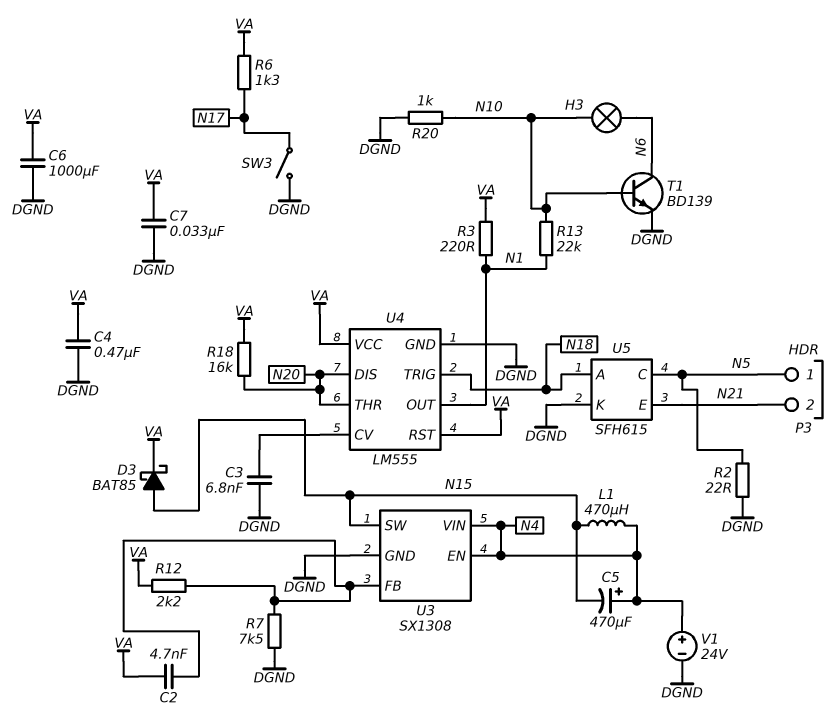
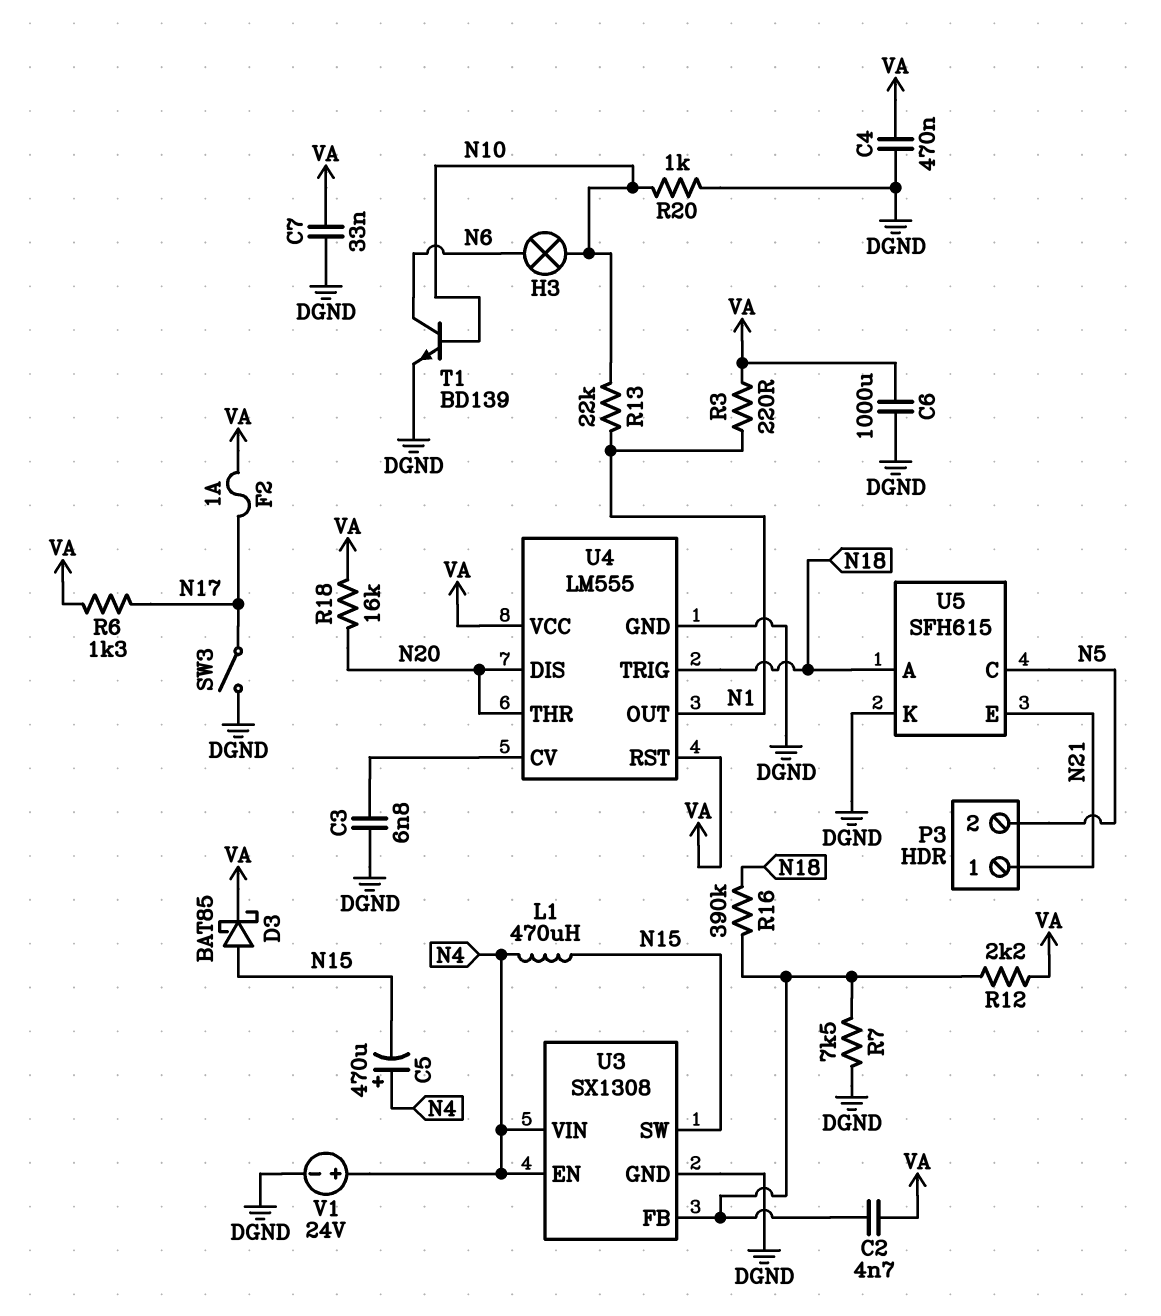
F2: none -> 1A (N17, VA)
P3 pin 1: N5 -> N21
P3 pin 2: N21 -> N5
R2: 22 (DGND, N5) -> none
R16: none -> 390k (N18, U3/FB)

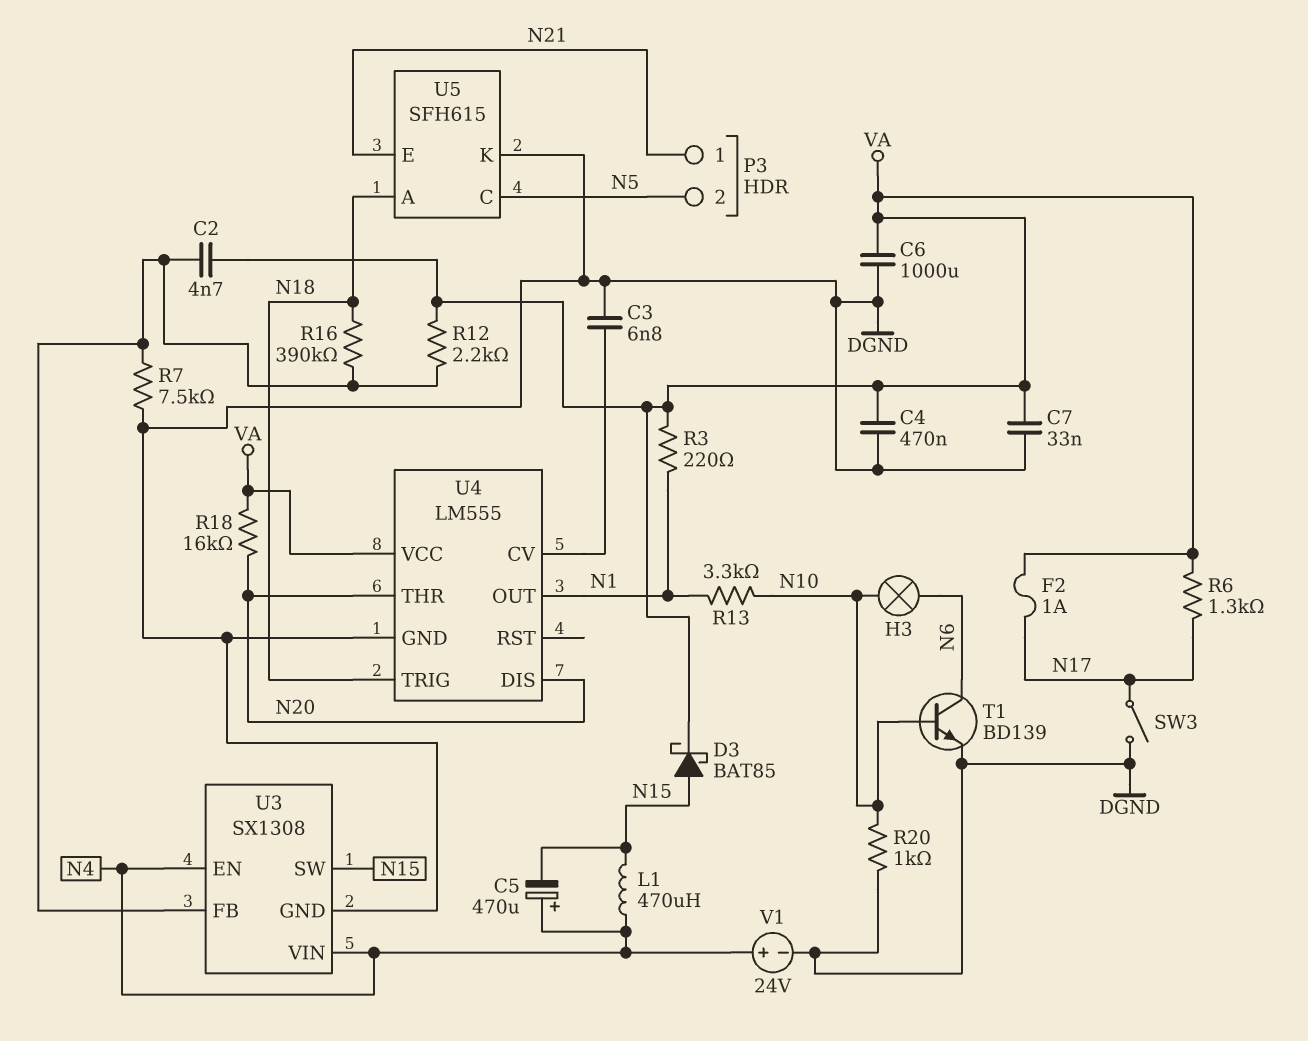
R13: 22k (N1, N10) -> 3.3k (N1, N10)
U4 pin RST: VA -> none

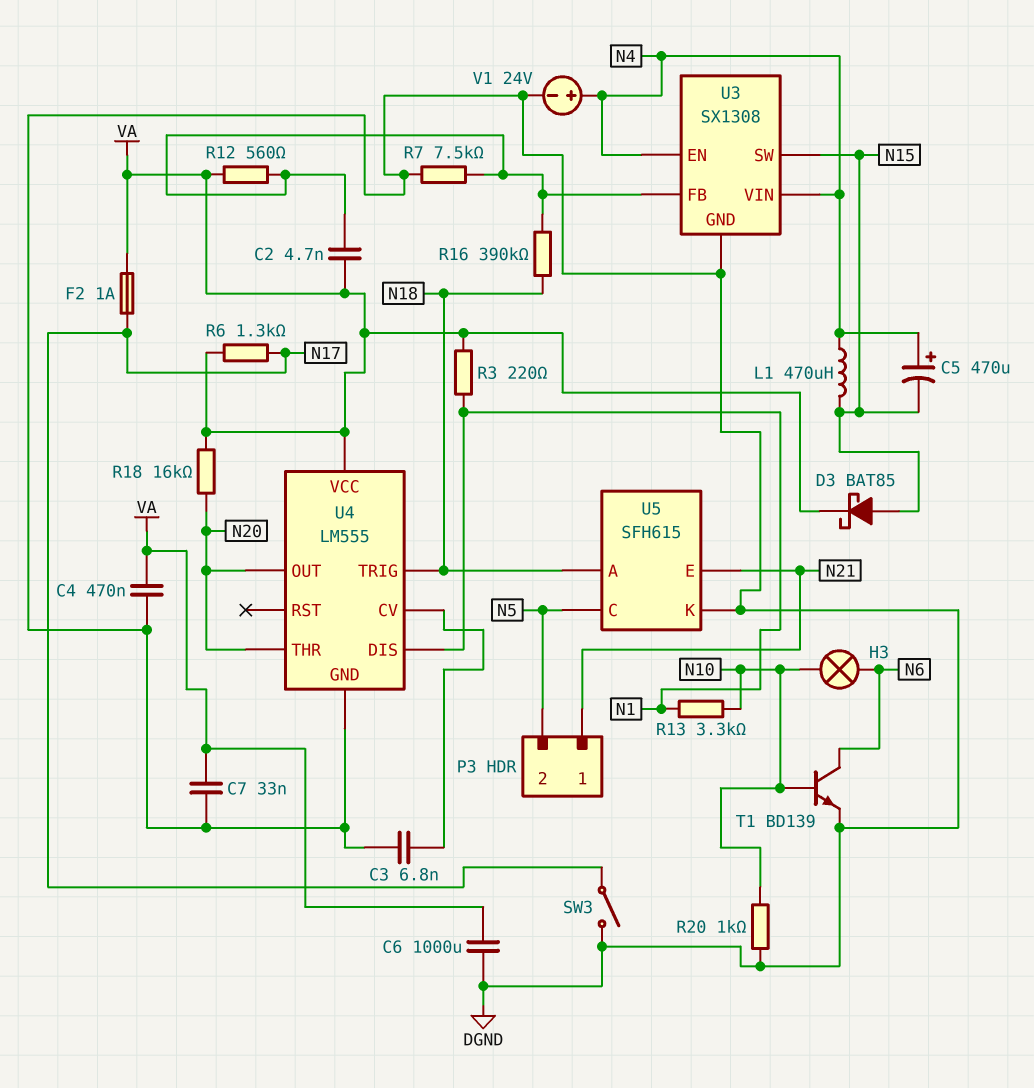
R12: 2.2k (U3/FB, VA) -> 560 (U3/FB, VA)
U4 pin DIS: N20 -> N1
U4 pin OUT: N1 -> N20

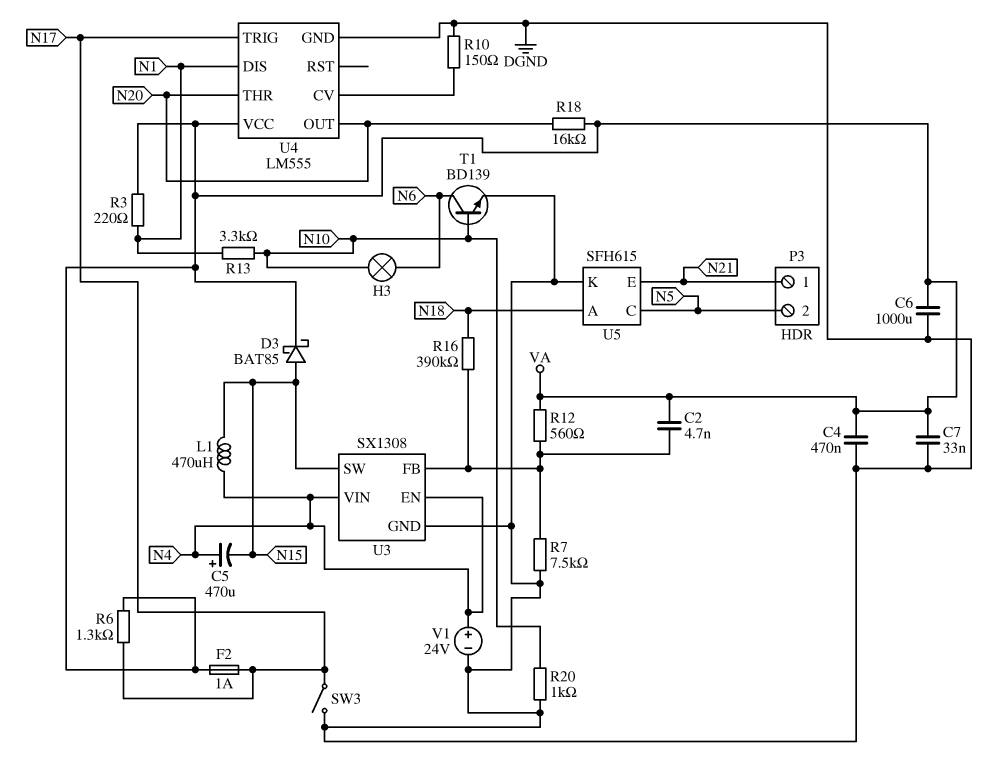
C3: 6.8nF (DGND, U4/CV) -> none
R10: none -> 150 (DGND, U4/CV)
U4 pin TRIG: N18 -> N17

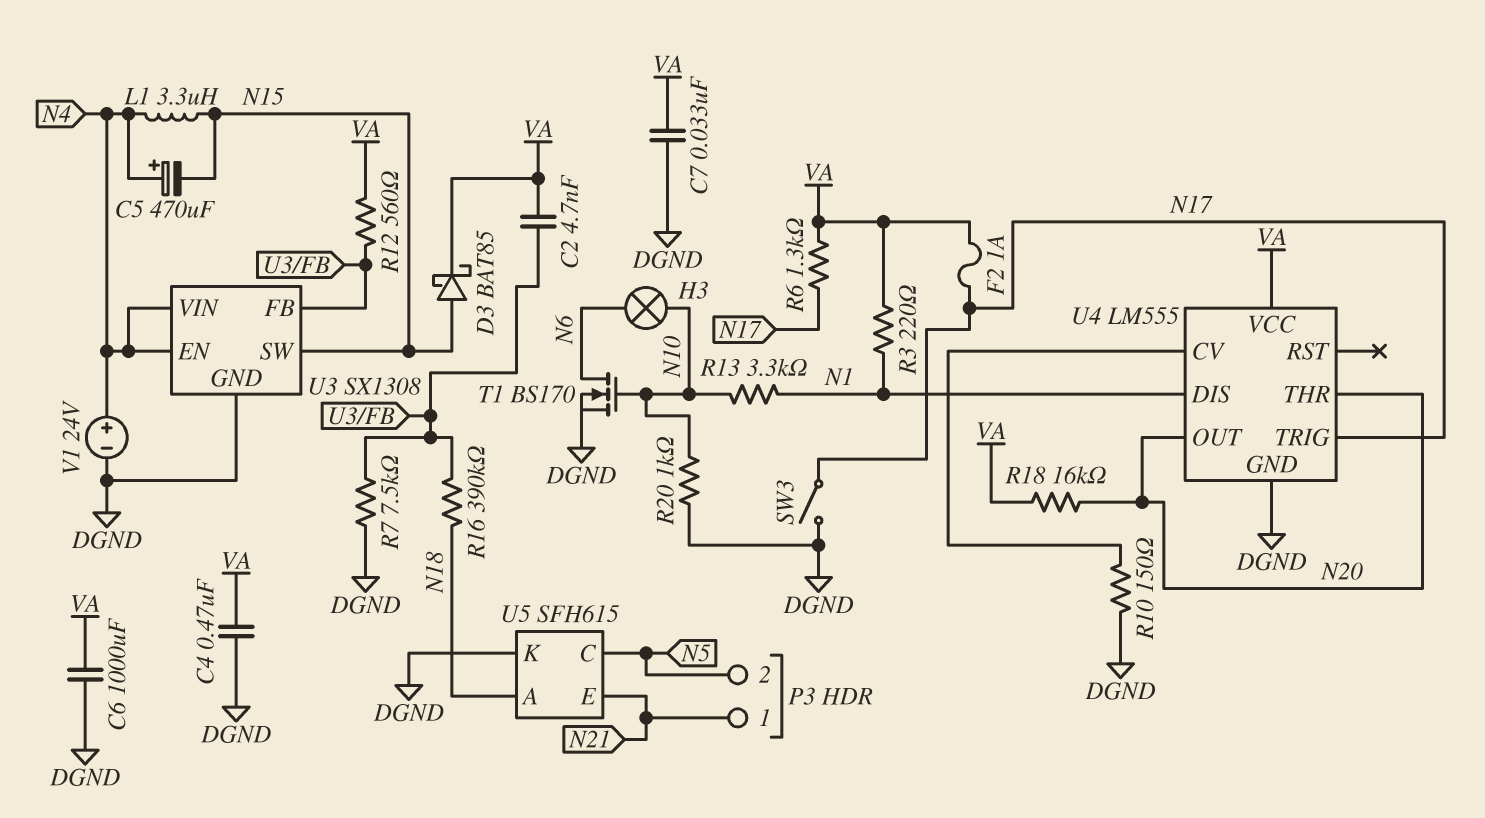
L1: 470uH (N4, N15) -> 3.3uH (N4, N15)
T1: NPN BD139 (B N10, C N6, E DGND) -> NMOS BS170 (G N10, D N6, S DGND)

